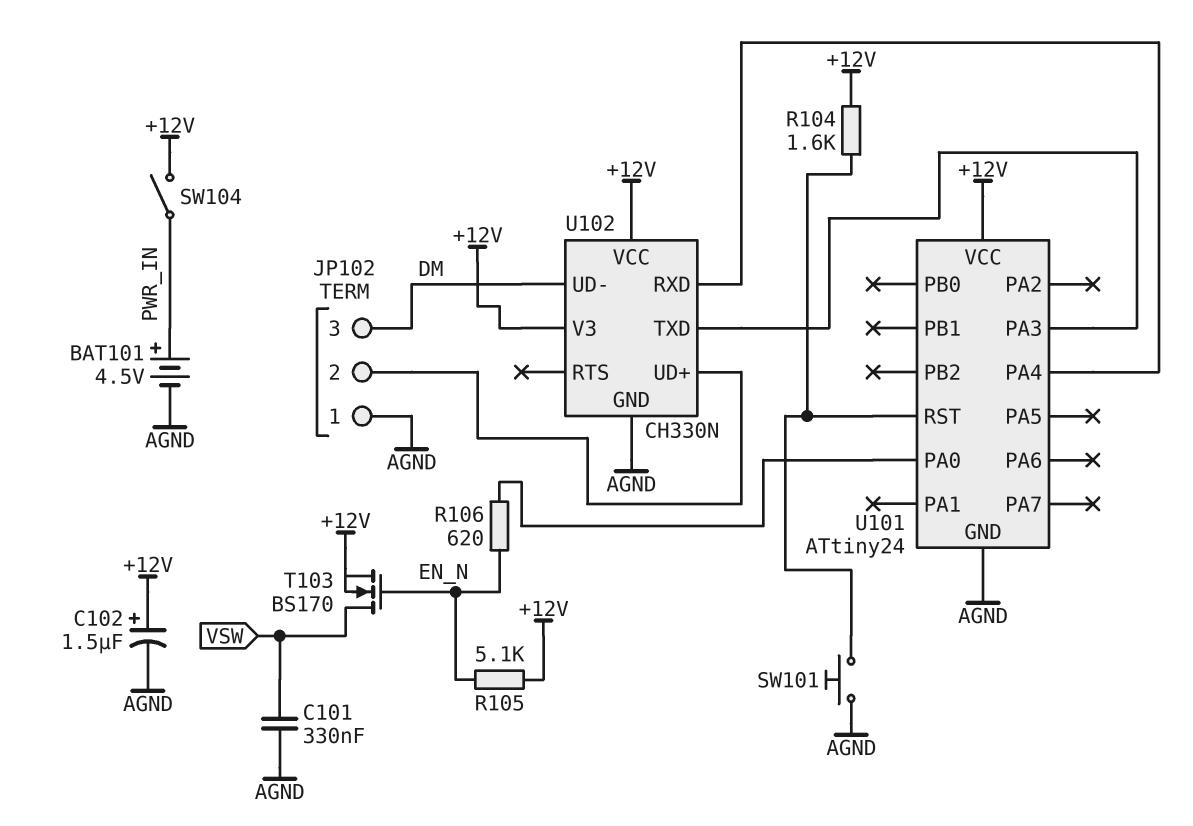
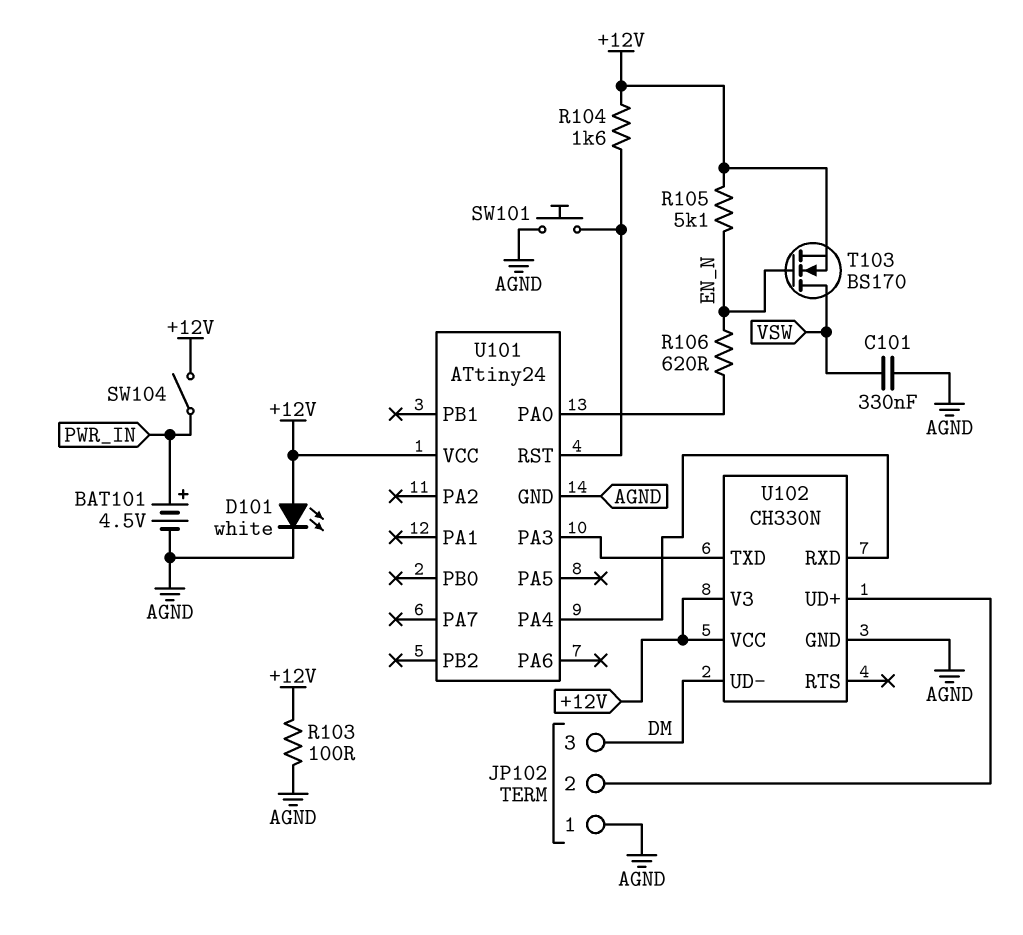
C102: 1.5uF (plus +12V, minus AGND) -> none
D101: none -> LED white (A +12V, K AGND)
R103: none -> 100 (+12V, AGND)

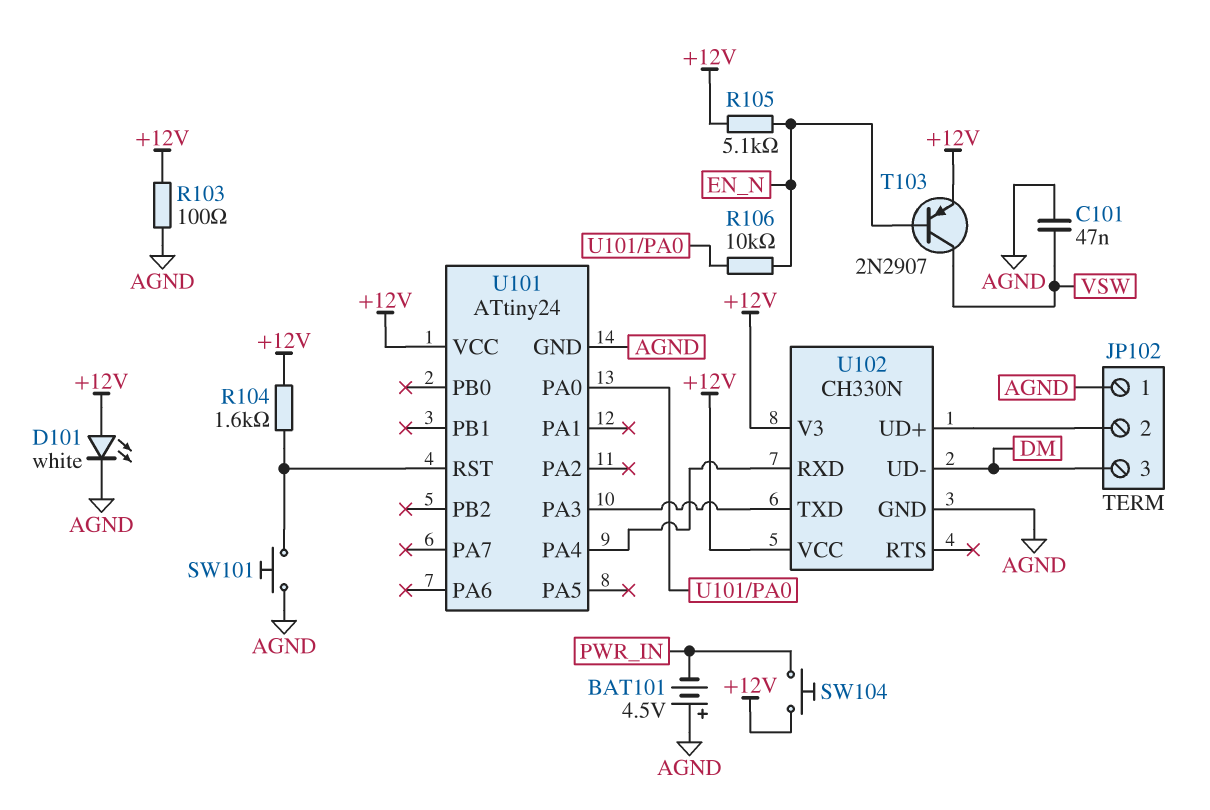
BAT101: 4.5V (plus PWR_IN, minus AGND) -> 4.5V (plus AGND, minus PWR_IN)
C101: 330nF (AGND, VSW) -> 47nF (AGND, VSW)
R106: 620 (EN_N, U101/PA0) -> 10k (EN_N, U101/PA0)
SW104: switch (+12V, PWR_IN) -> button (+12V, PWR_IN)
T103: NMOS BS170 (G EN_N, D VSW, S +12V) -> PNP 2N2907 (B EN_N, C VSW, E +12V)

